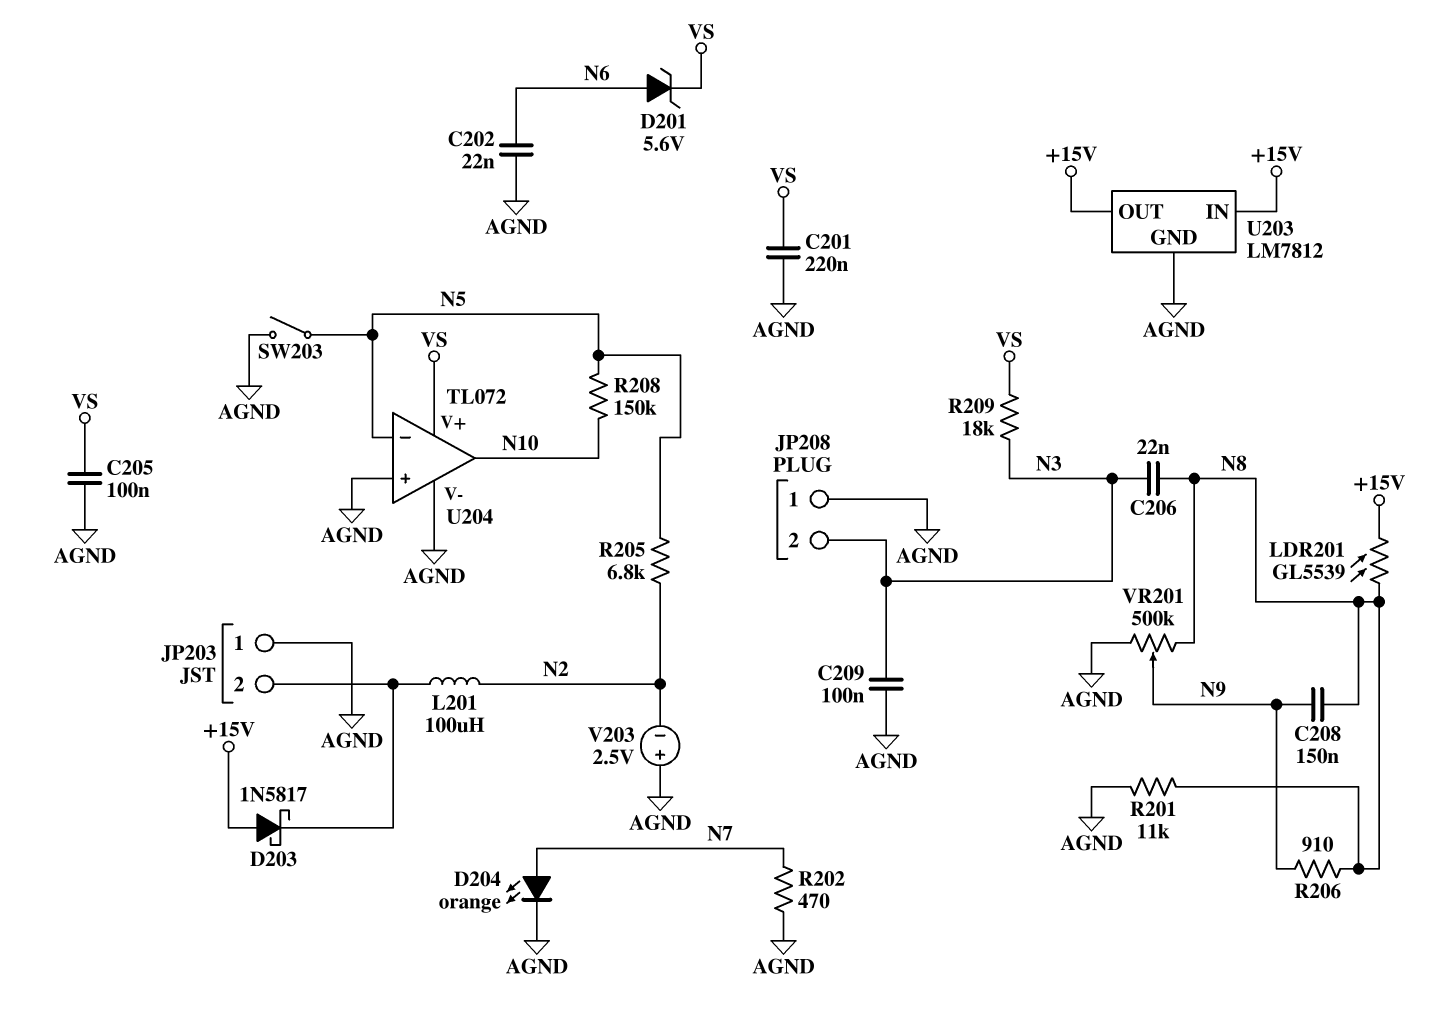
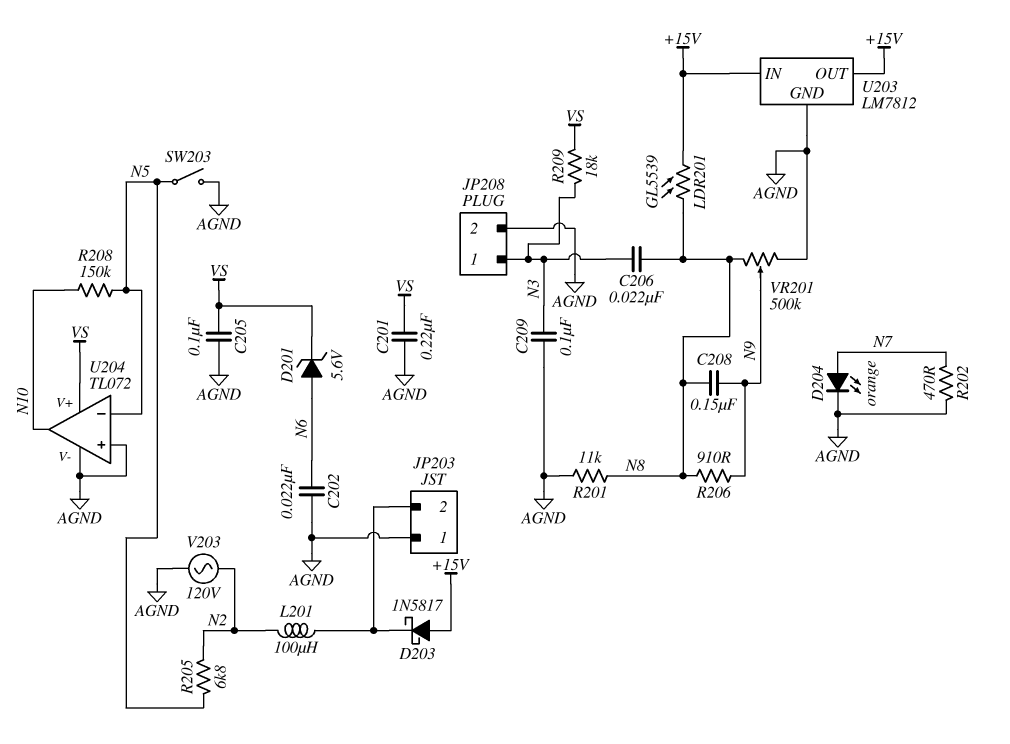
JP208 pin 1: AGND -> N3
JP208 pin 2: N3 -> AGND
V203: 2.5V (plus AGND, minus N2) -> AC 120V (AGND, N2)

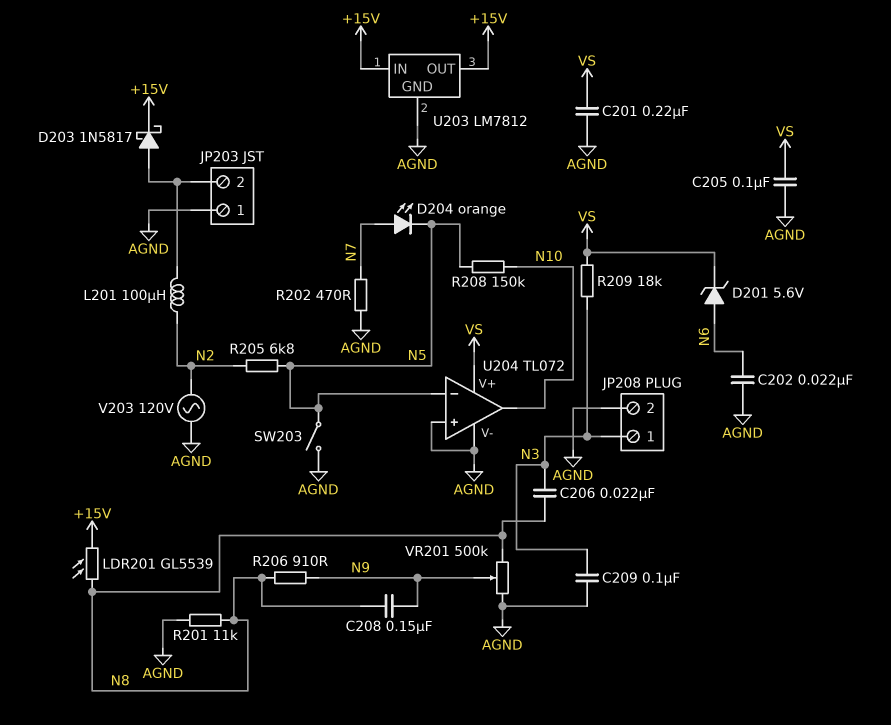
D203: schottky 1N5817 (A +15V, K JP203/2) -> schottky 1N5817 (A JP203/2, K +15V)
D204: LED orange (A N7, K AGND) -> LED orange (A N7, K N5)

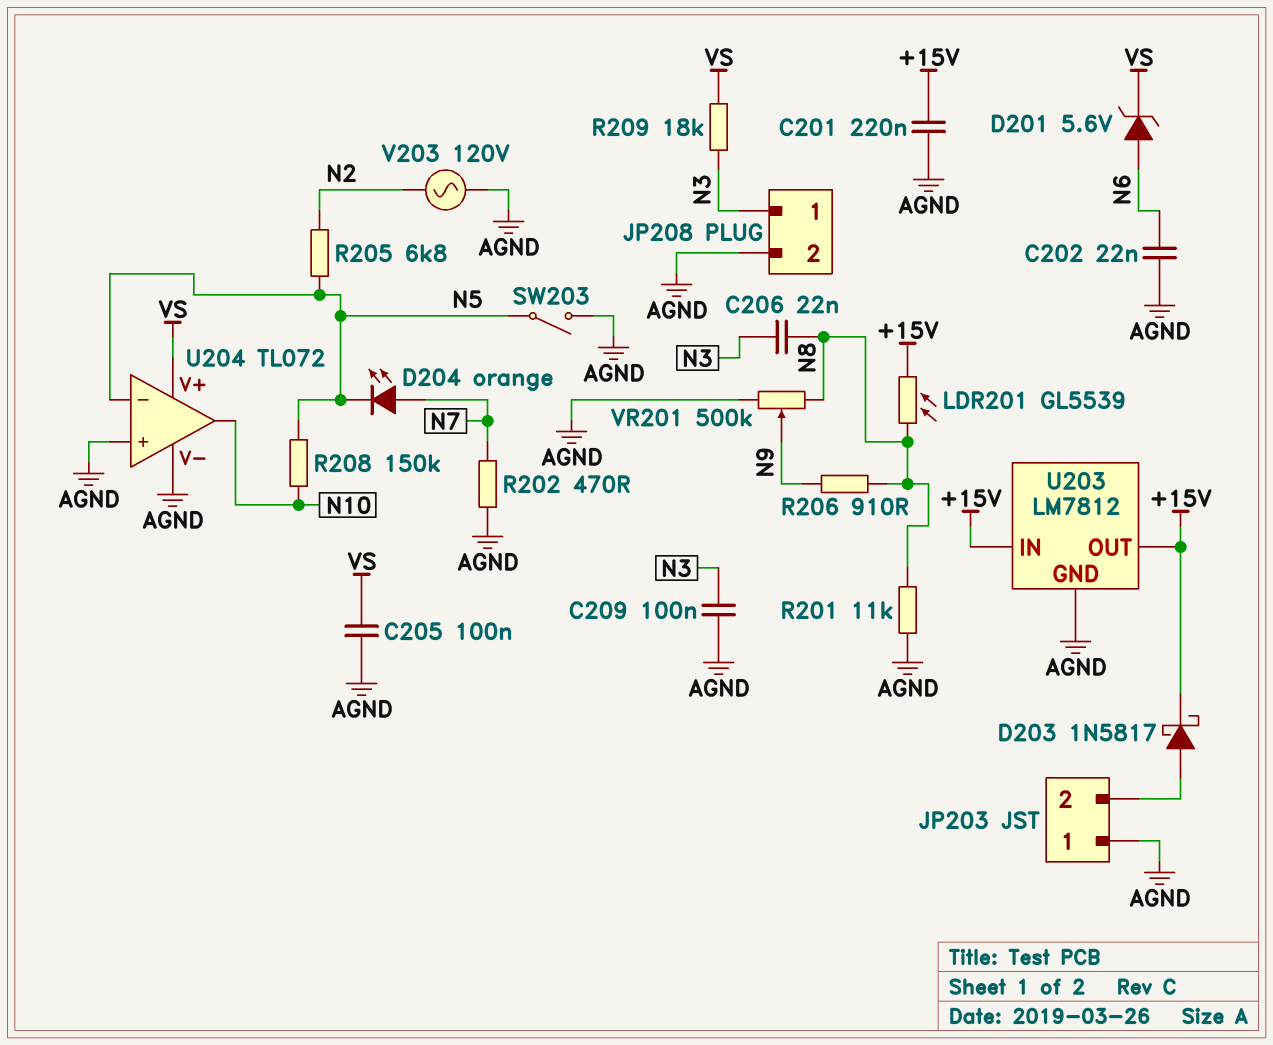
C201: 220nF (AGND, VS) -> 220nF (+15V, AGND)
C208: 150nF (N8, N9) -> none
L201: 100uH (JP203/2, N2) -> none

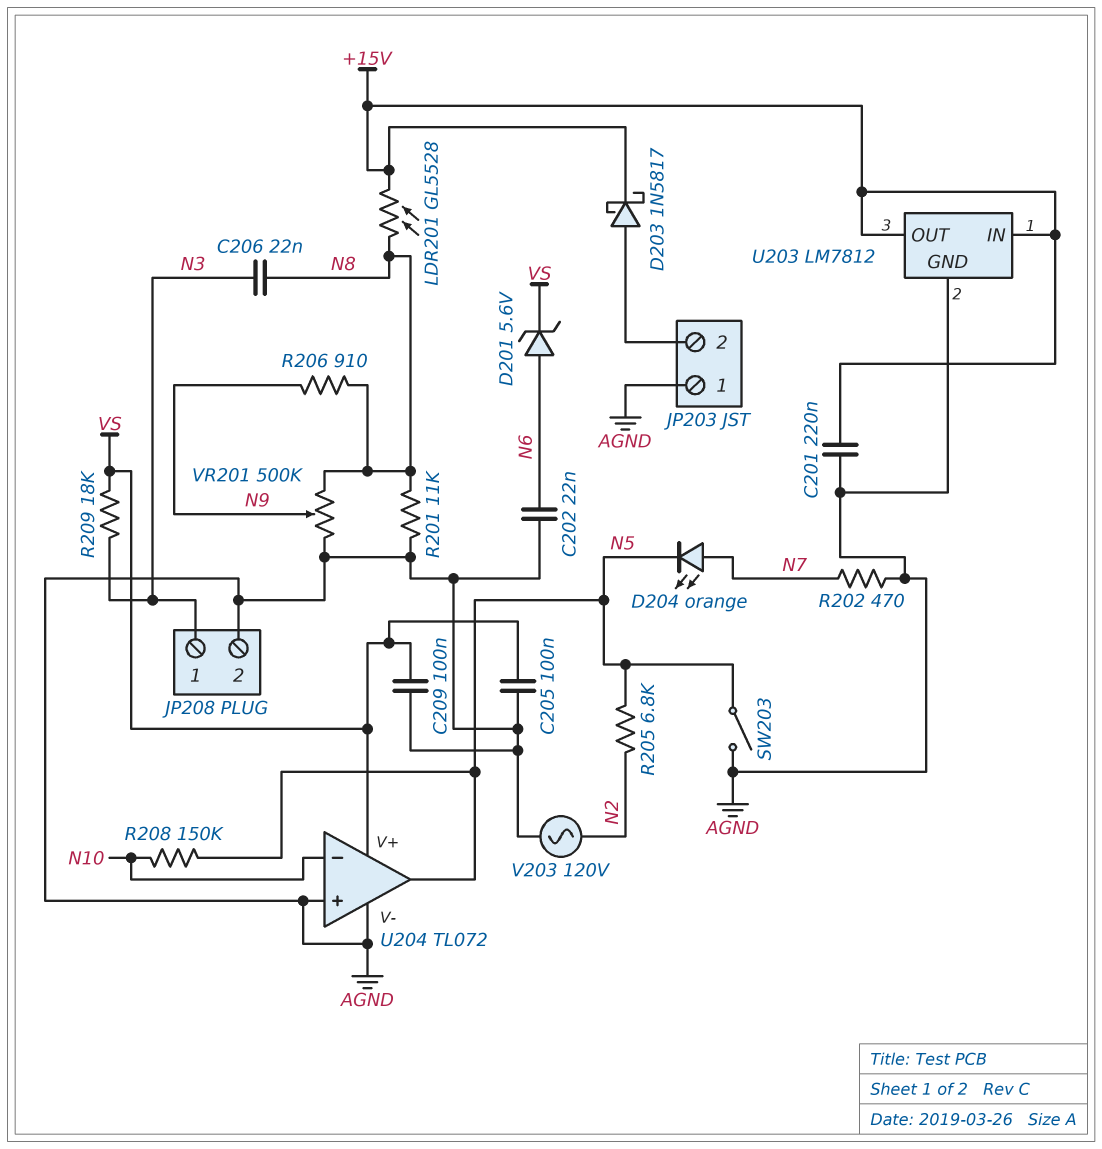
C209: 100nF (AGND, N3) -> 100nF (AGND, VS)
LDR201: GL5539 (+15V, N8) -> GL5528 (+15V, N8)
U204 pin in-: N5 -> N10
U204 pin out: N10 -> N5

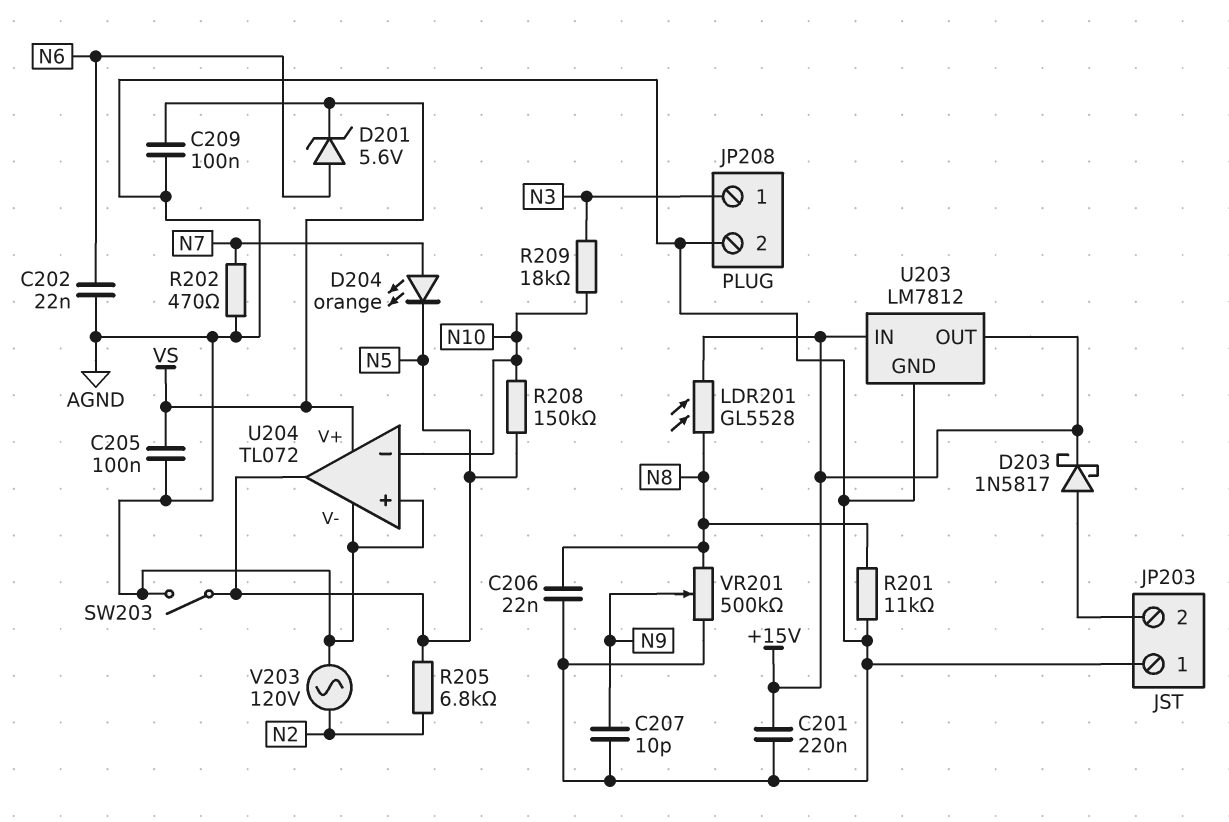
C206: 22nF (N3, N8) -> 22nF (AGND, N8)
C207: none -> 10pF (AGND, N9)
R206: 910 (N8, N9) -> none
R209: 18k (N3, VS) -> 18k (N3, N10)

